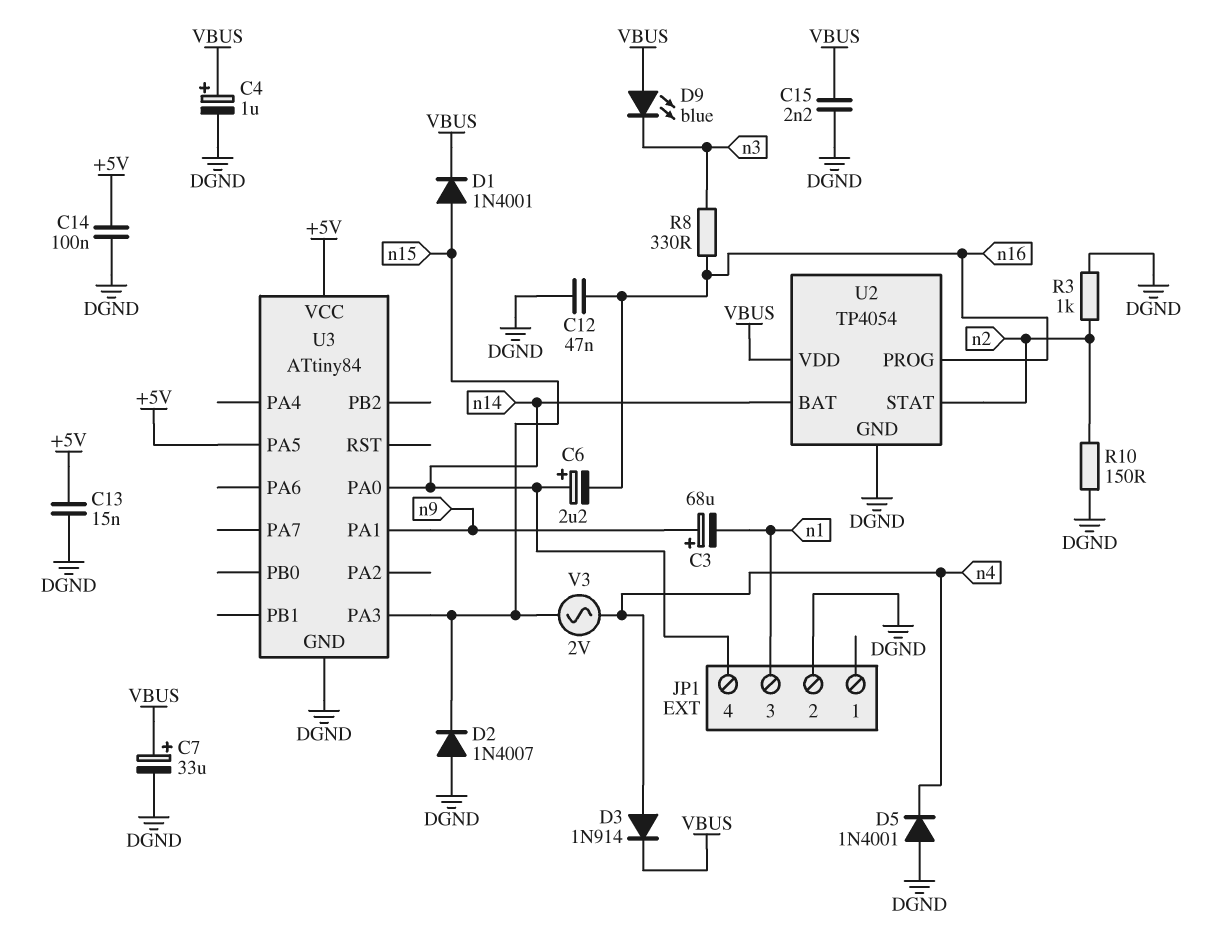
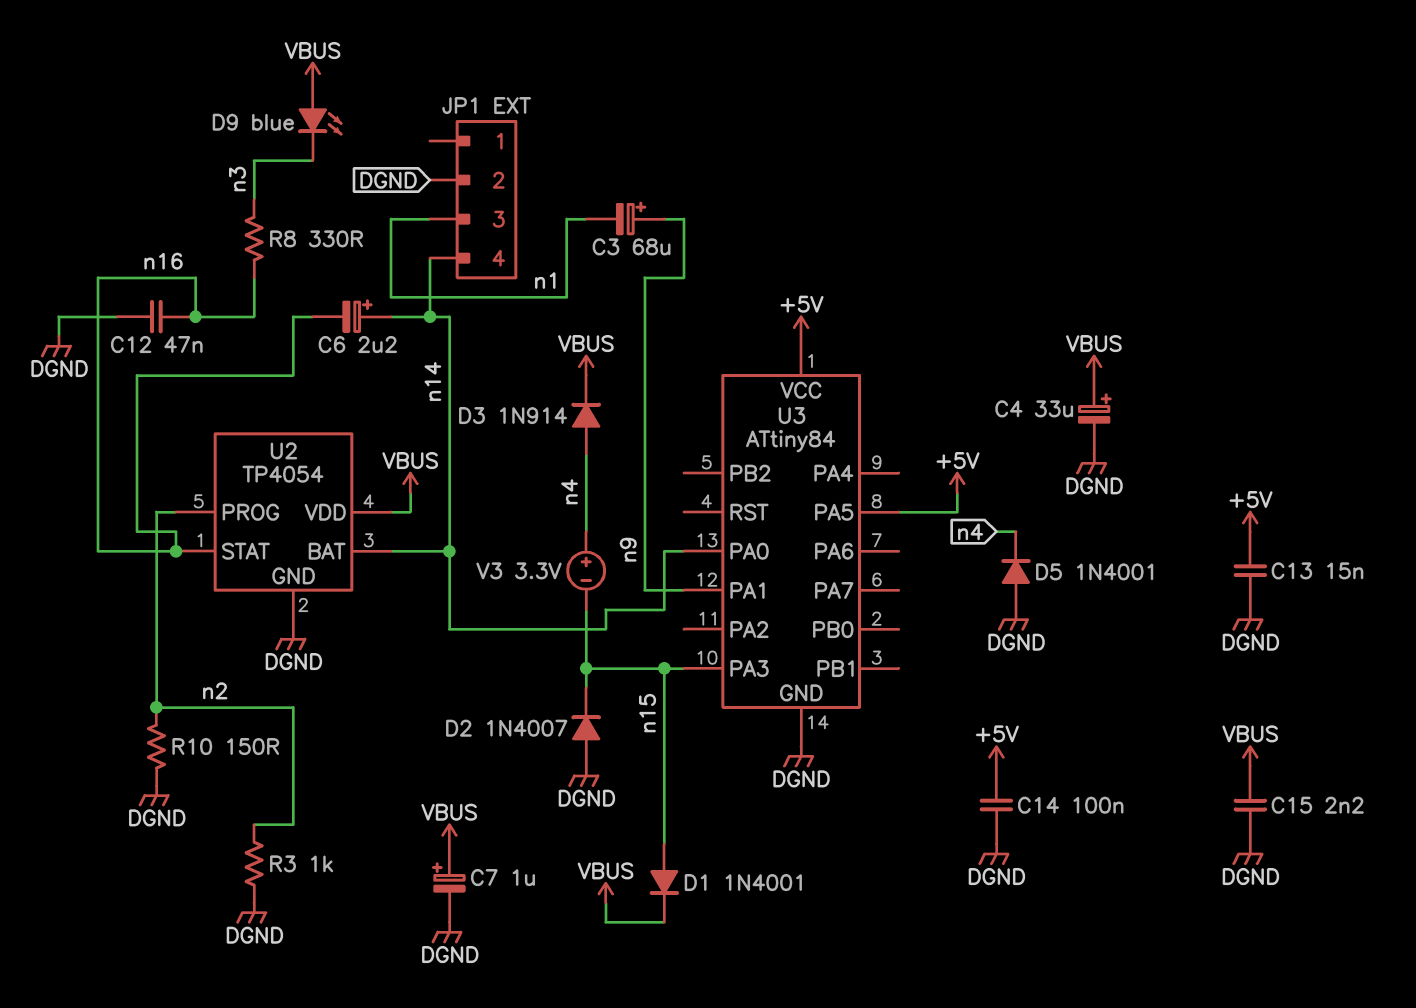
C4: 1uF (plus VBUS, minus DGND) -> 33uF (plus VBUS, minus DGND)
C7: 33uF (plus VBUS, minus DGND) -> 1uF (plus VBUS, minus DGND)
U2 pin PROG: n16 -> n2
U2 pin STAT: n2 -> n16
V3: AC 2V (n4, n15) -> 3.3V (plus n4, minus n15)

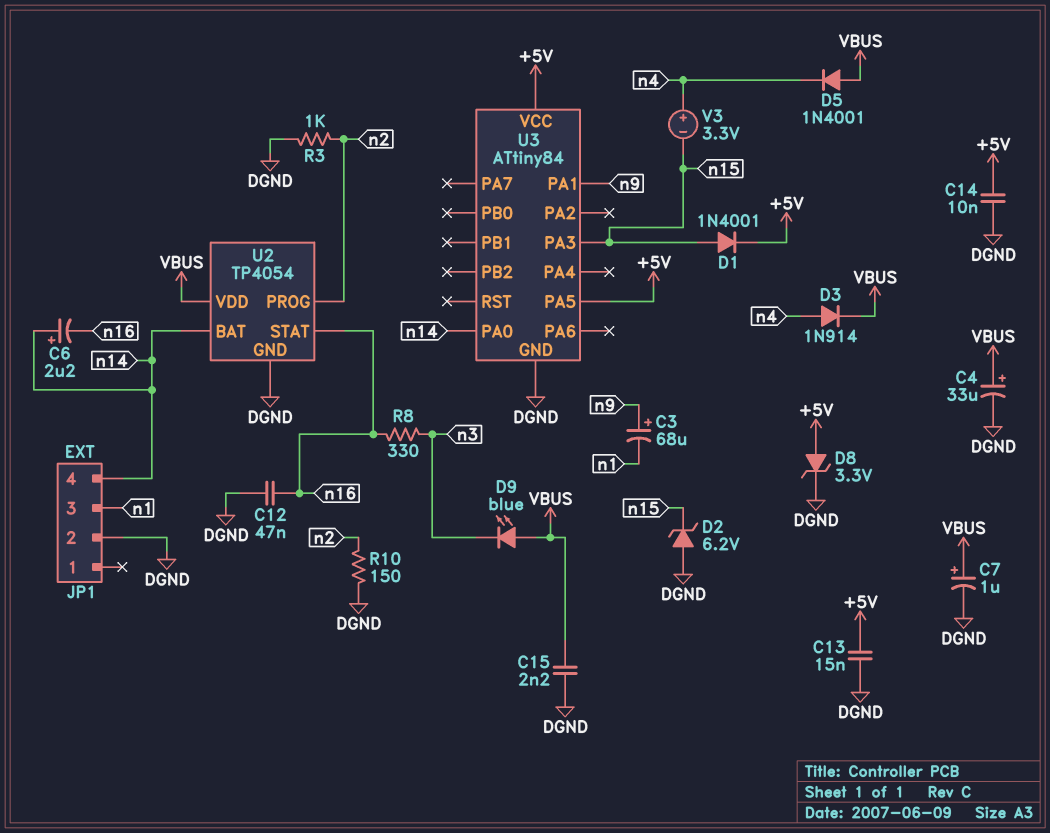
C14: 100nF (+5V, DGND) -> 10nF (+5V, DGND)
D1: diode 1N4001 (A n15, K VBUS) -> diode 1N4001 (A n15, K +5V)
D2: diode 1N4007 (A DGND, K n15) -> zener 6.2V (A DGND, K n15)
D5: diode 1N4001 (A DGND, K n4) -> diode 1N4001 (A VBUS, K n4)
D8: none -> zener 3.3V (A +5V, K DGND)

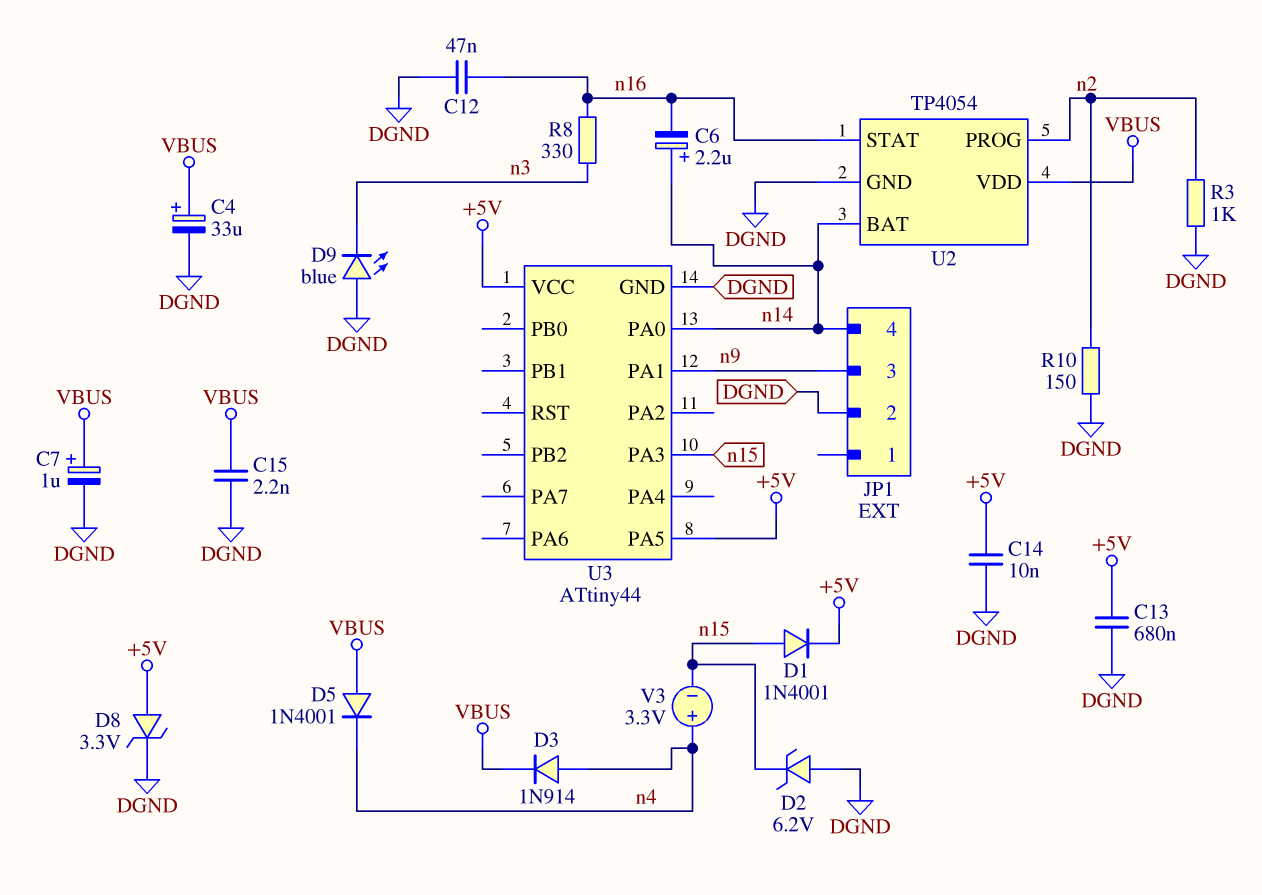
C3: 68uF (plus n9, minus n1) -> none
C13: 15nF (+5V, DGND) -> 680nF (+5V, DGND)
D9: LED blue (A VBUS, K n3) -> LED blue (A DGND, K n3)
JP1 pin 3: n1 -> n9
U3: ATtiny84 -> ATtiny44

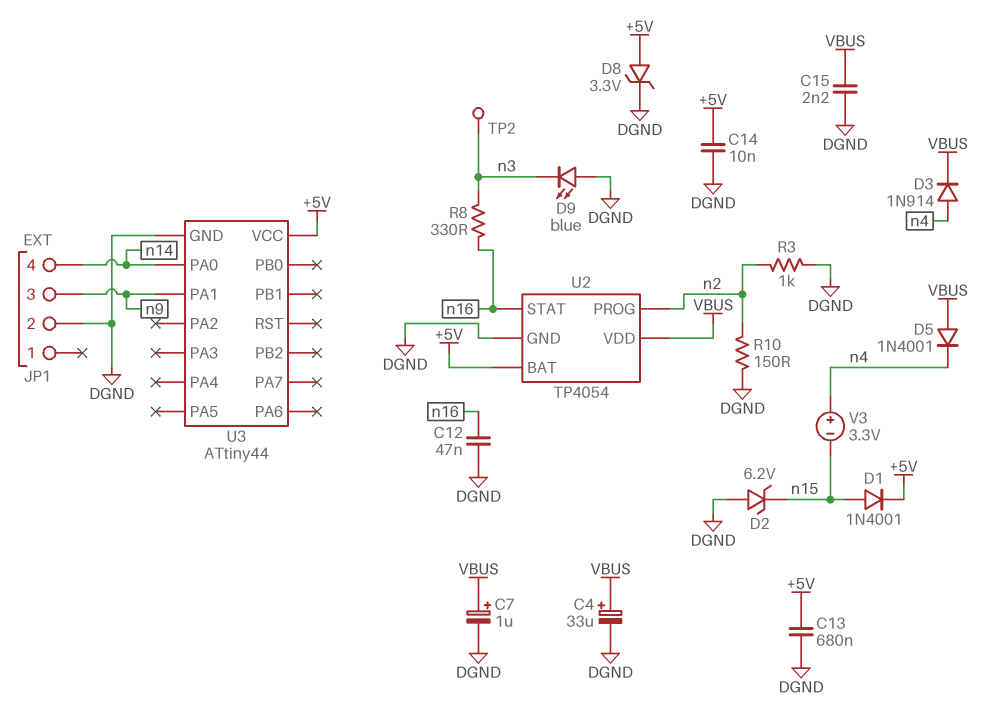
C6: 2.2uF (plus n14, minus n16) -> none
TP2: none -> test point (n3)
U2 pin BAT: n14 -> +5V
U3 pin PA3: n15 -> none
U3 pin PA5: +5V -> none

